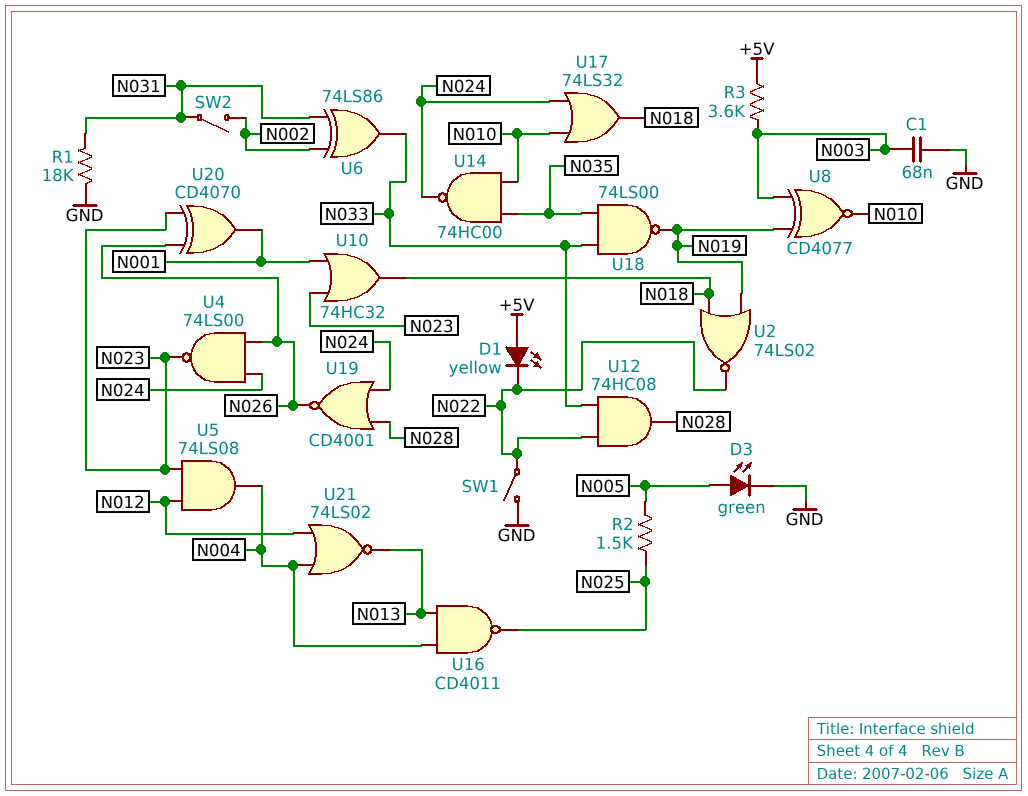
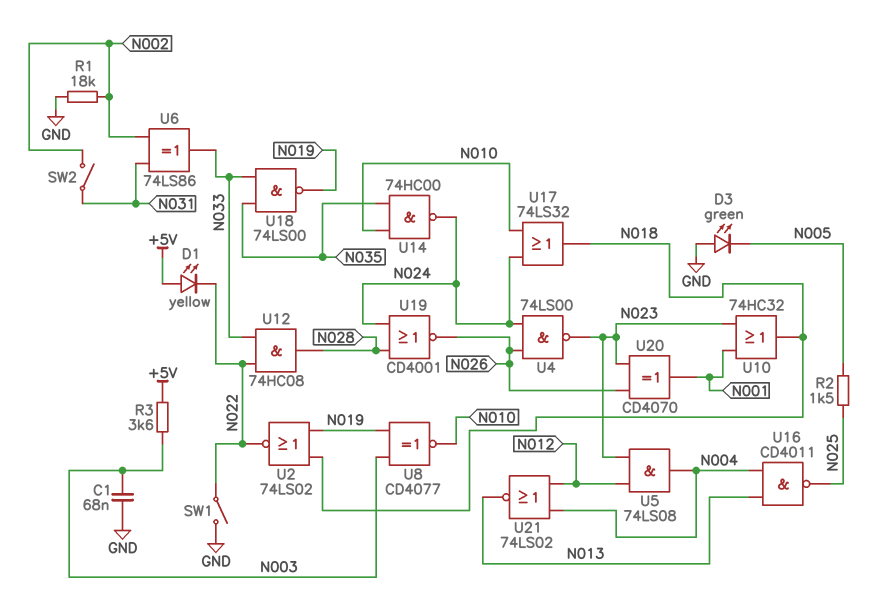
D3: LED green (A N005, K GND) -> LED green (A GND, K N005)
R1: 18k (GND, N031) -> 18k (GND, N002)

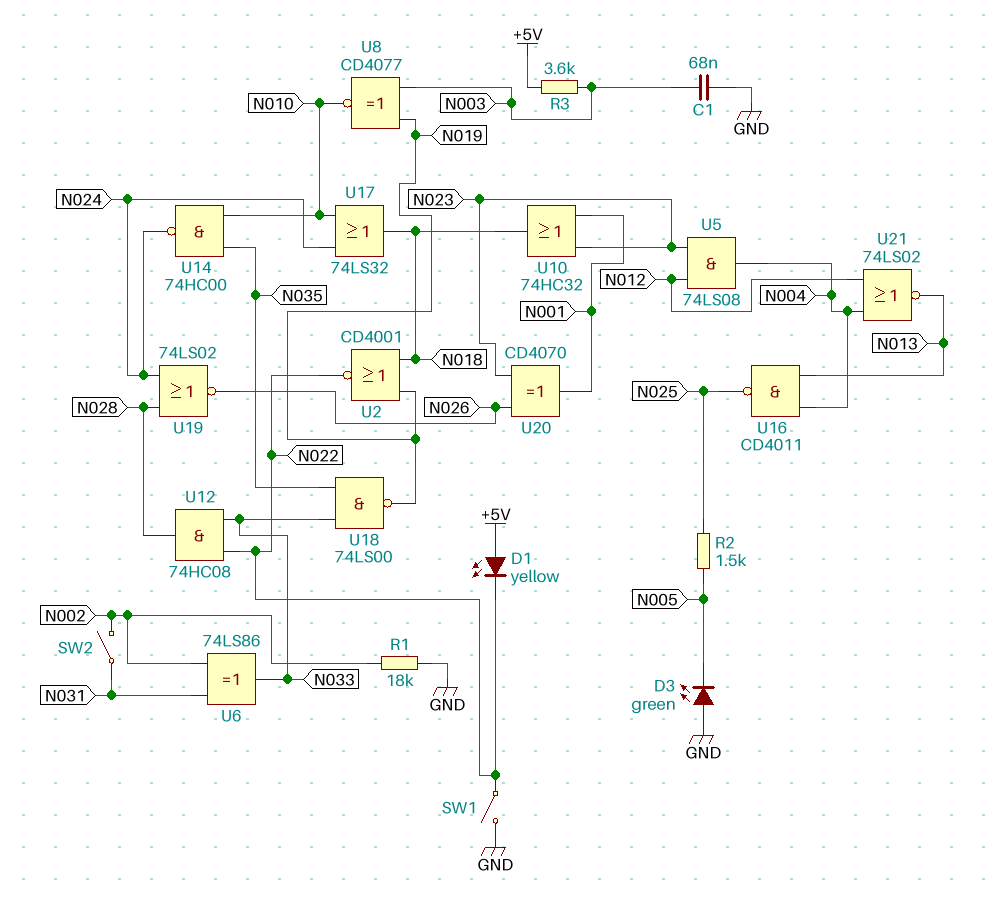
U2: NOR 74LS02 (in N018, in N019, out N022) -> NOR CD4001 (in N018, in N019, out N022)
U4: NAND 74LS00 (in N024, in N026, out N023) -> none
U19: NOR CD4001 (in N024, in N028, out N026) -> NOR 74LS02 (in N024, in N028, out N026)

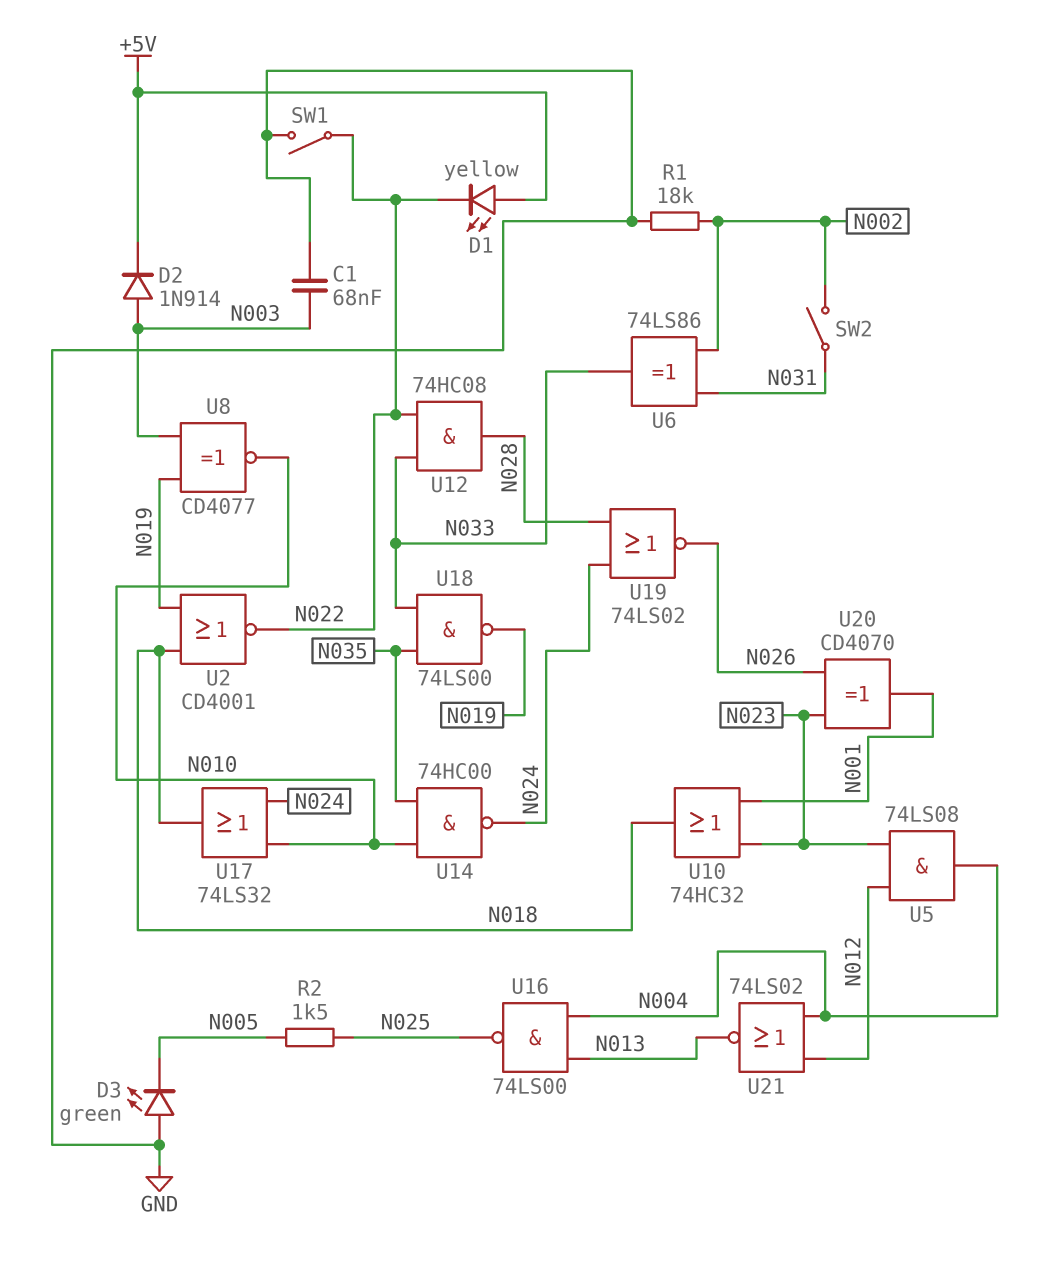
D2: none -> diode 1N914 (A N003, K +5V)
R3: 3.6k (+5V, N003) -> none
U16: NAND CD4011 (in N004, in N013, out N025) -> NAND 74LS00 (in N004, in N013, out N025)

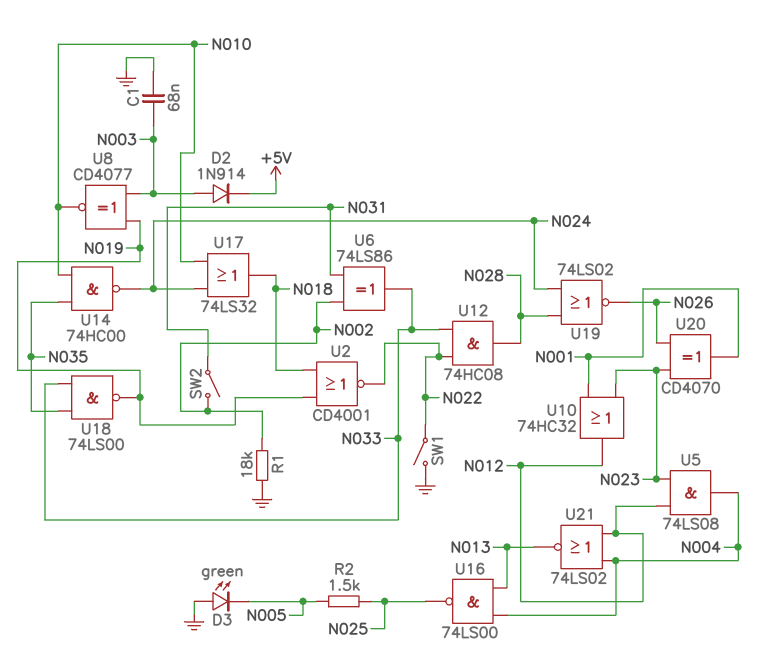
D1: LED yellow (A +5V, K N022) -> none
U10: OR 74HC32 (in N001, in N023, out N018) -> OR 74HC32 (in N001, in N023, out N012)

